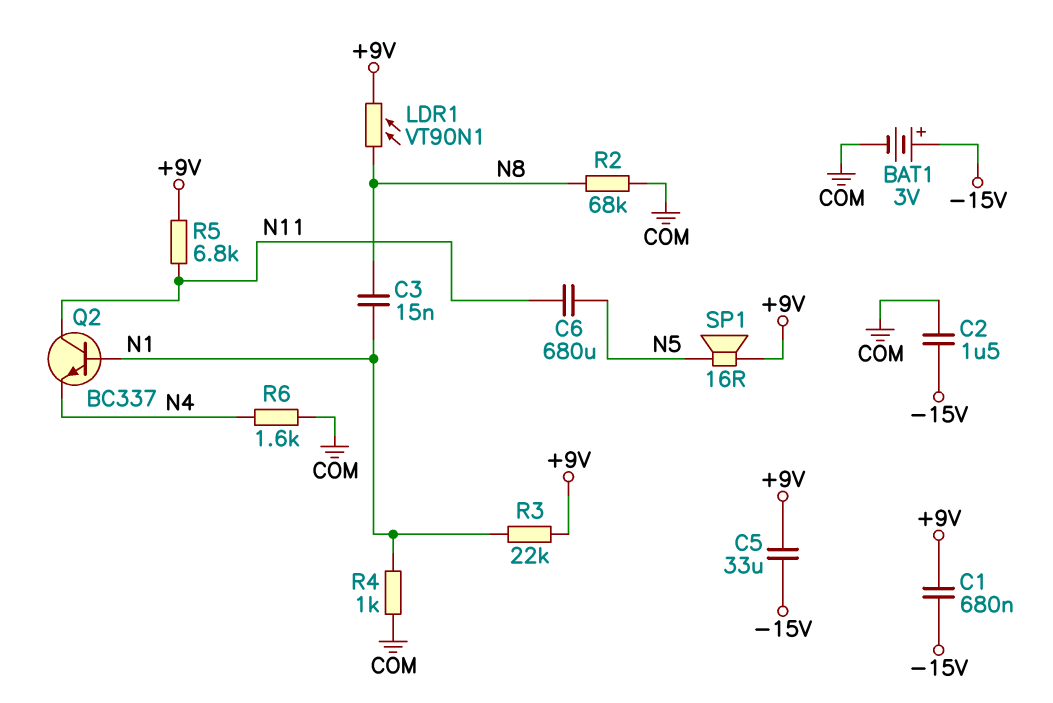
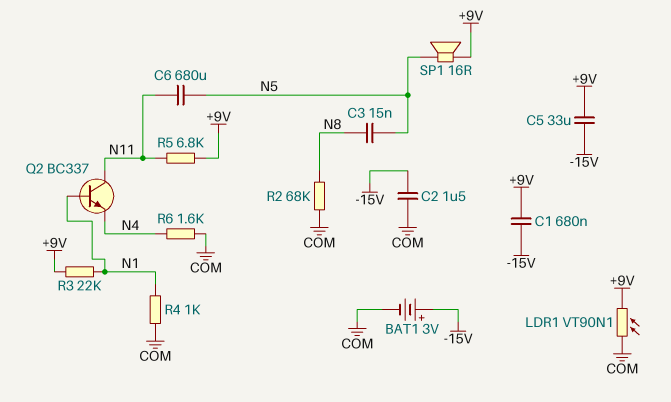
C3: 15nF (N1, N8) -> 15nF (N5, N8)
LDR1: VT90N1 (+9V, N8) -> VT90N1 (+9V, COM)

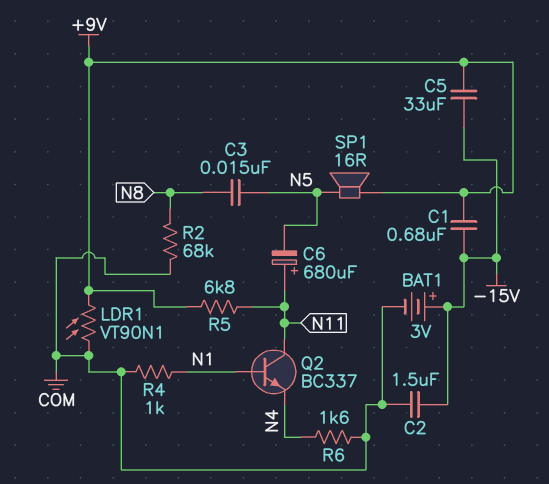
C6: 680uF (N5, N11) -> 680uF (plus N11, minus N5)
R3: 22k (+9V, N1) -> none

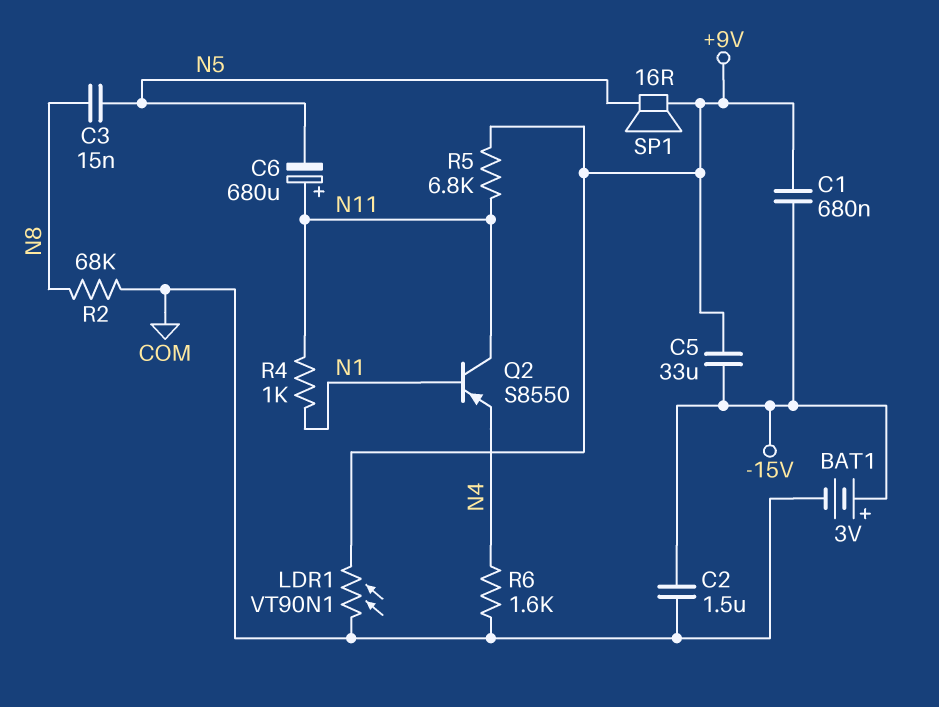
Q2: NPN BC337 (B N1, C N11, E N4) -> PNP S8550 (B N1, C N11, E N4)
R4: 1k (COM, N1) -> 1k (N1, N11)

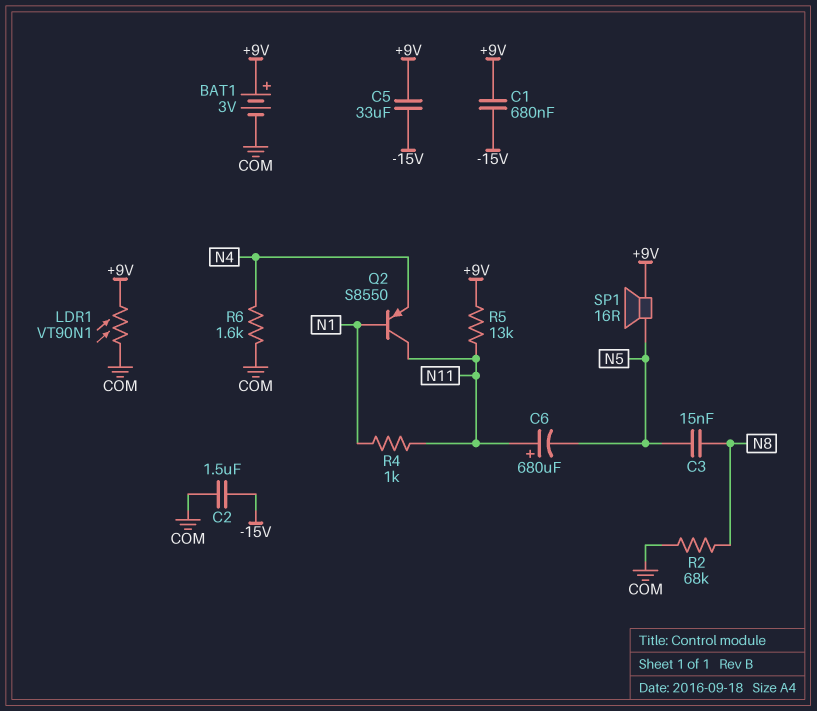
BAT1: 3V (plus -15V, minus COM) -> 3V (plus +9V, minus COM)
R5: 6.8k (+9V, N11) -> 13k (+9V, N11)

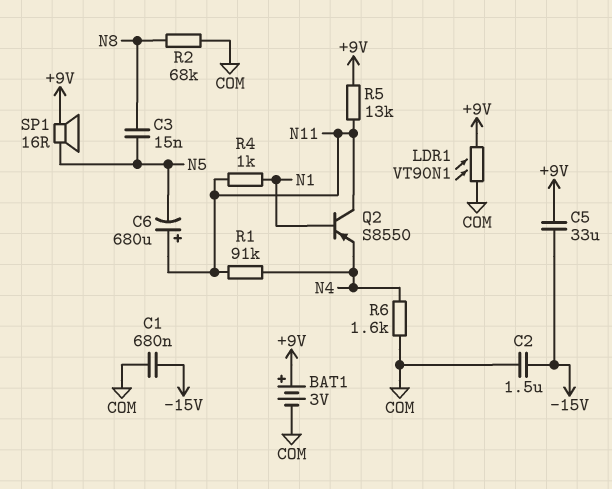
C1: 680nF (+9V, -15V) -> 680nF (-15V, COM)
R1: none -> 91k (N4, N11)

